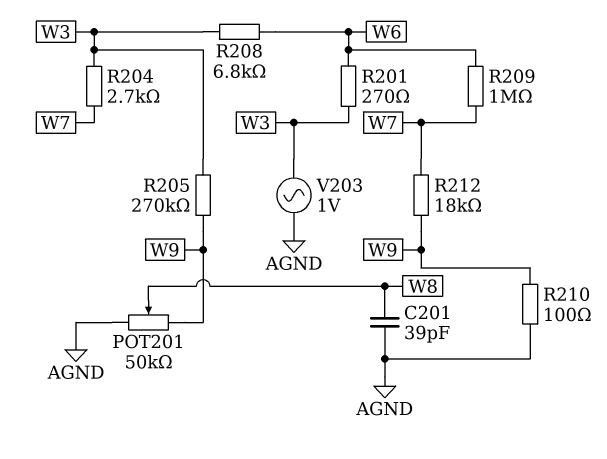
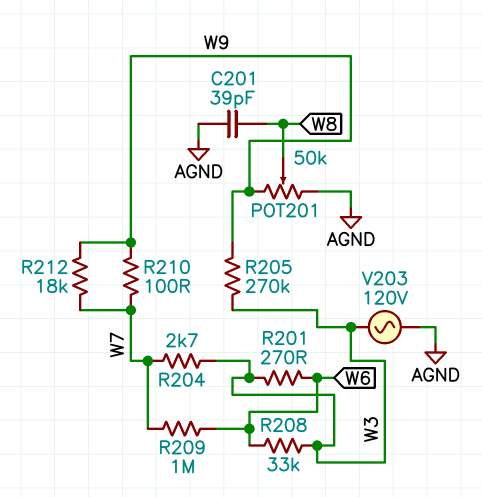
R208: 6.8k (W3, W6) -> 33k (W3, W6)
R210: 100 (AGND, W9) -> 100 (W7, W9)
V203: AC 1V (AGND, W3) -> AC 120V (AGND, W3)

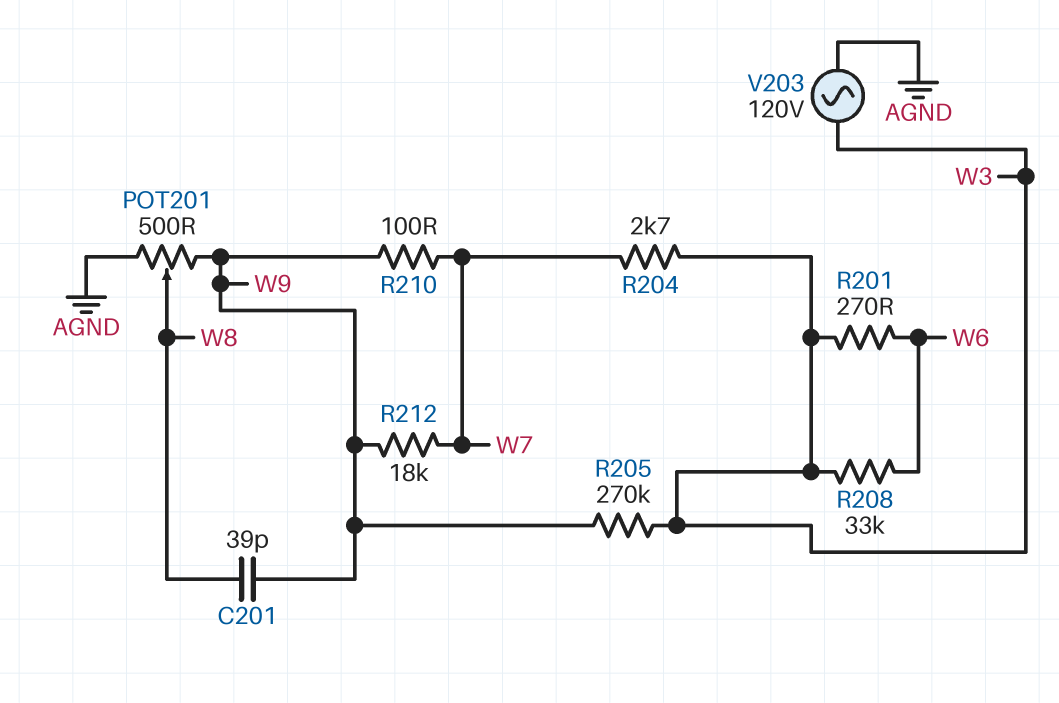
C201: 39pF (AGND, W8) -> 39pF (W8, W9)
POT201: 50k (AGND, W9, wiper W8) -> 500 (AGND, W9, wiper W8)
R209: 1M (W6, W7) -> none

